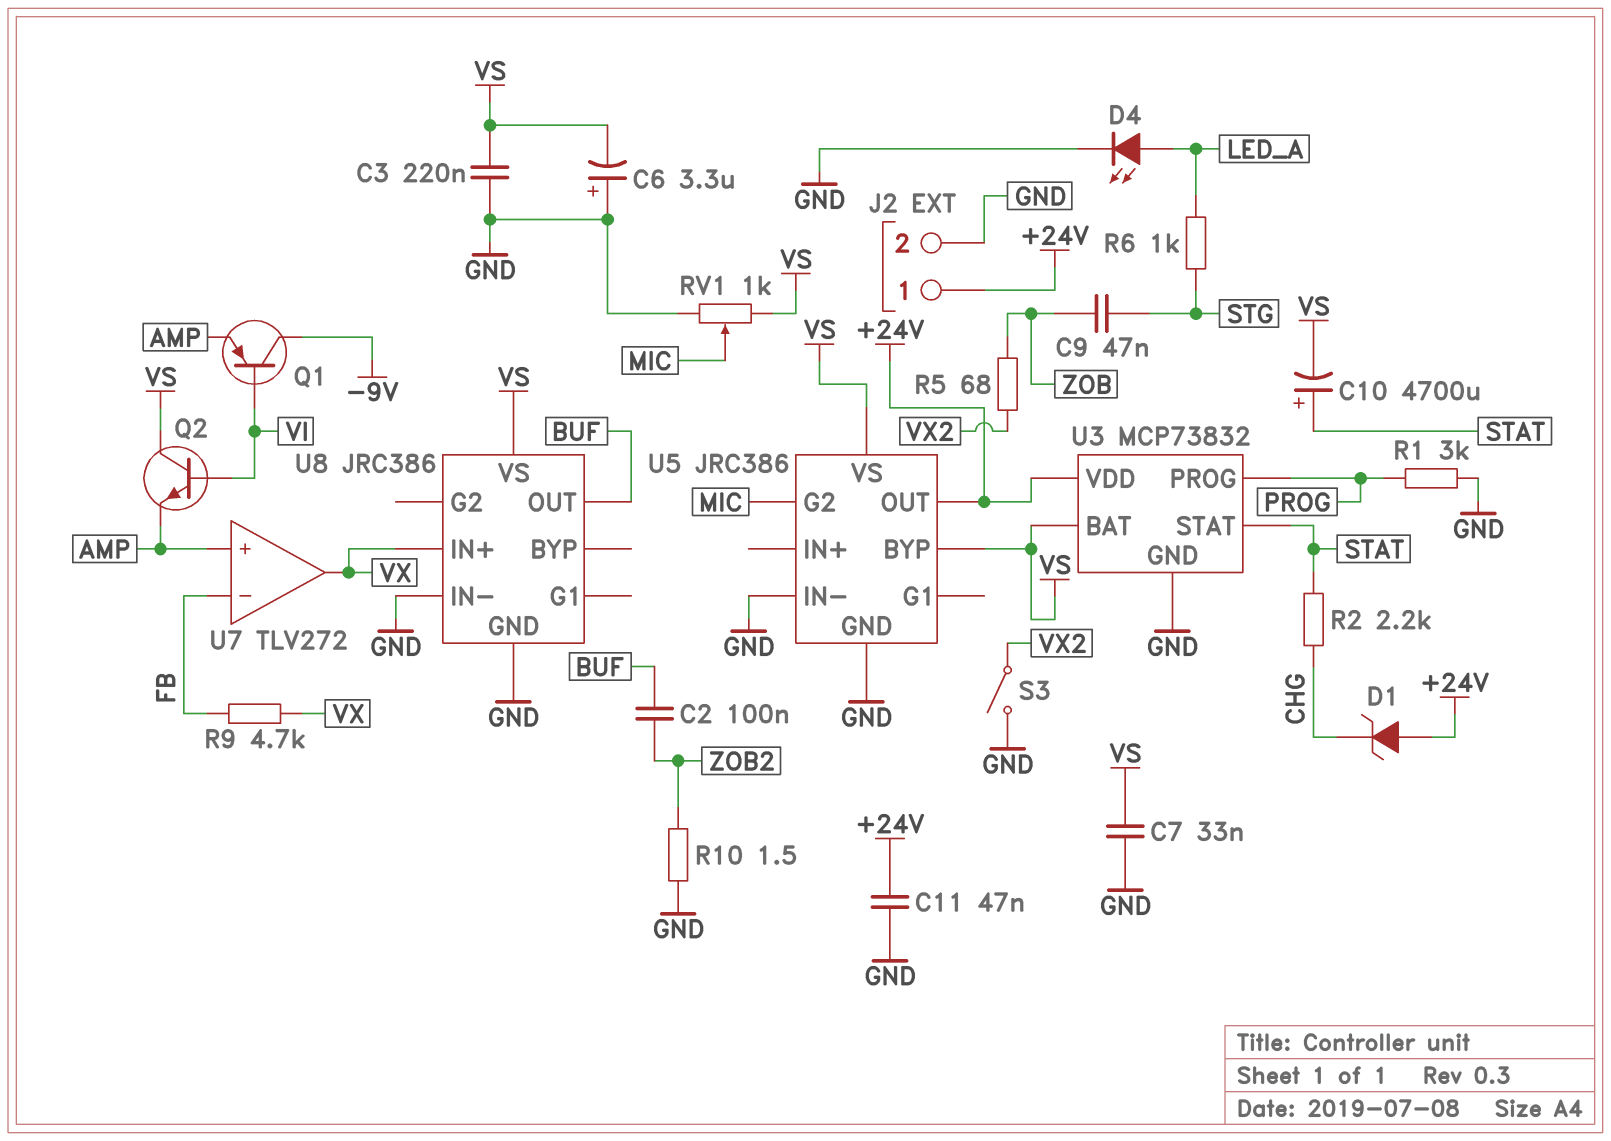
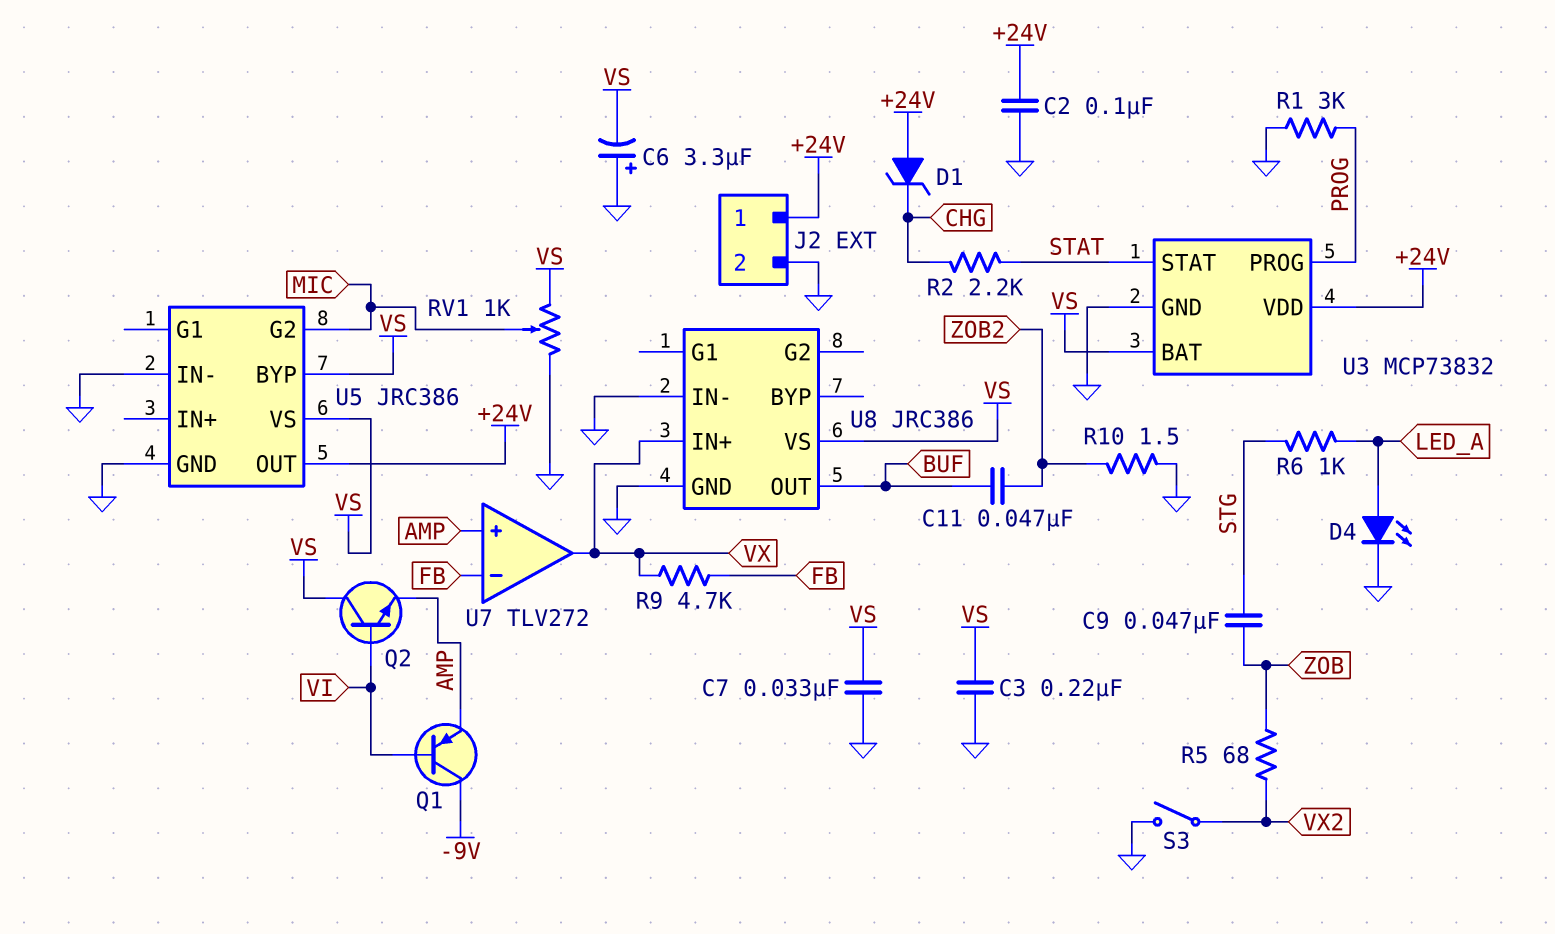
C2: 100nF (BUF, ZOB2) -> 100nF (+24V, GND)
C10: 4700uF (plus STAT, minus VS) -> none
C11: 47nF (+24V, GND) -> 47nF (BUF, ZOB2)

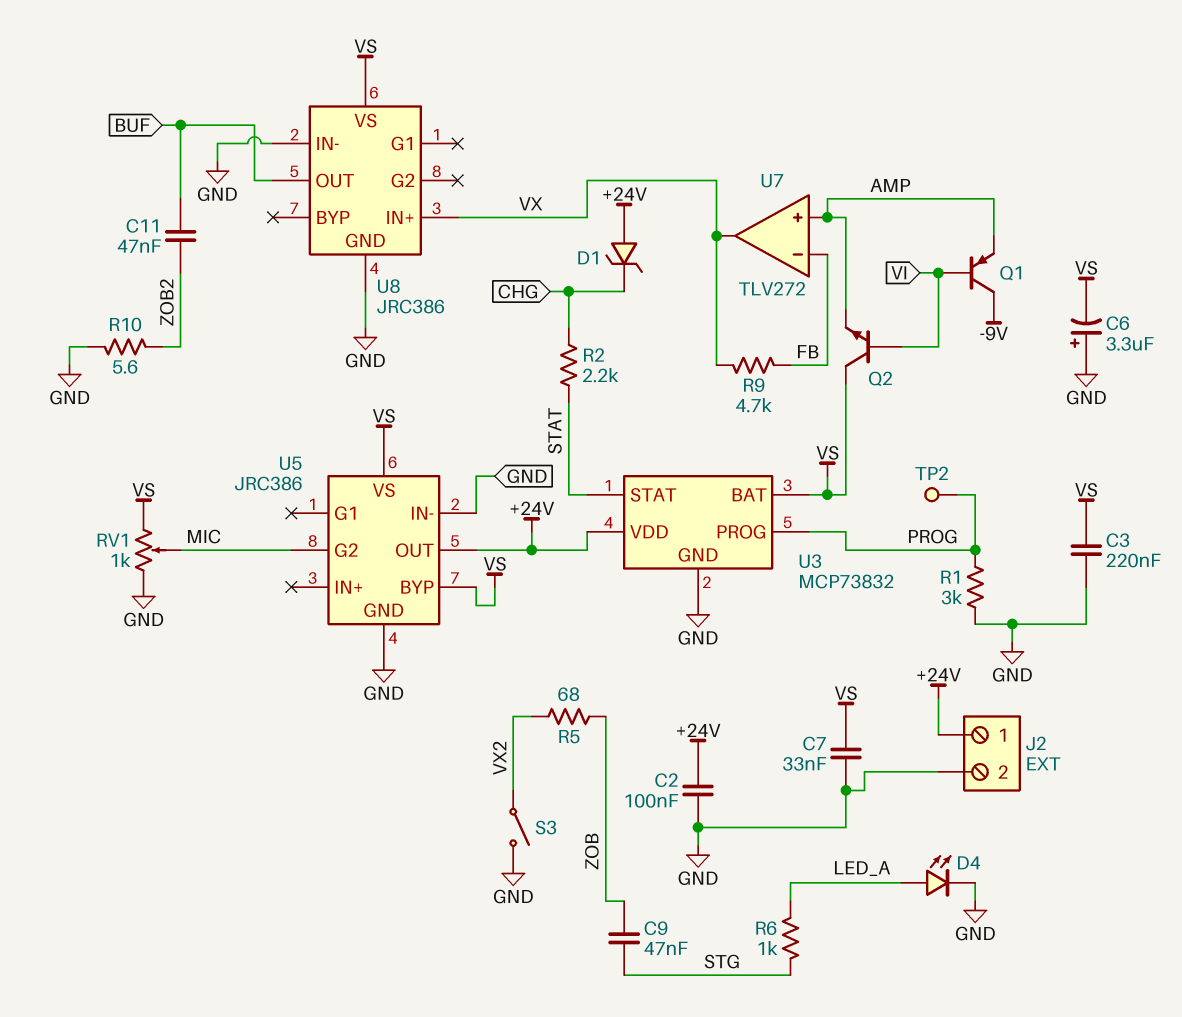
R10: 1.5 (GND, ZOB2) -> 5.6 (GND, ZOB2)
TP2: none -> test point (PROG)

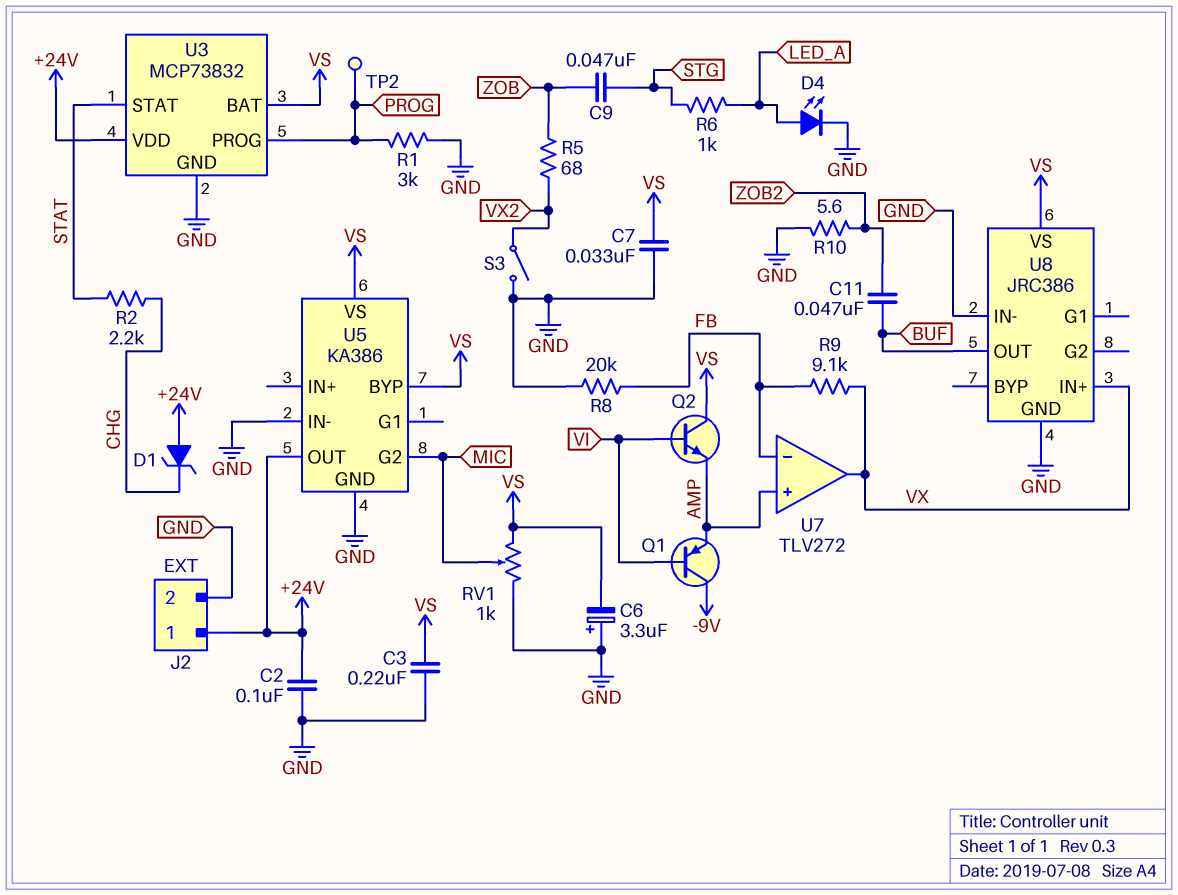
R8: none -> 20k (FB, GND)
R9: 4.7k (FB, VX) -> 9.1k (FB, VX)
U5: JRC386 -> KA386

